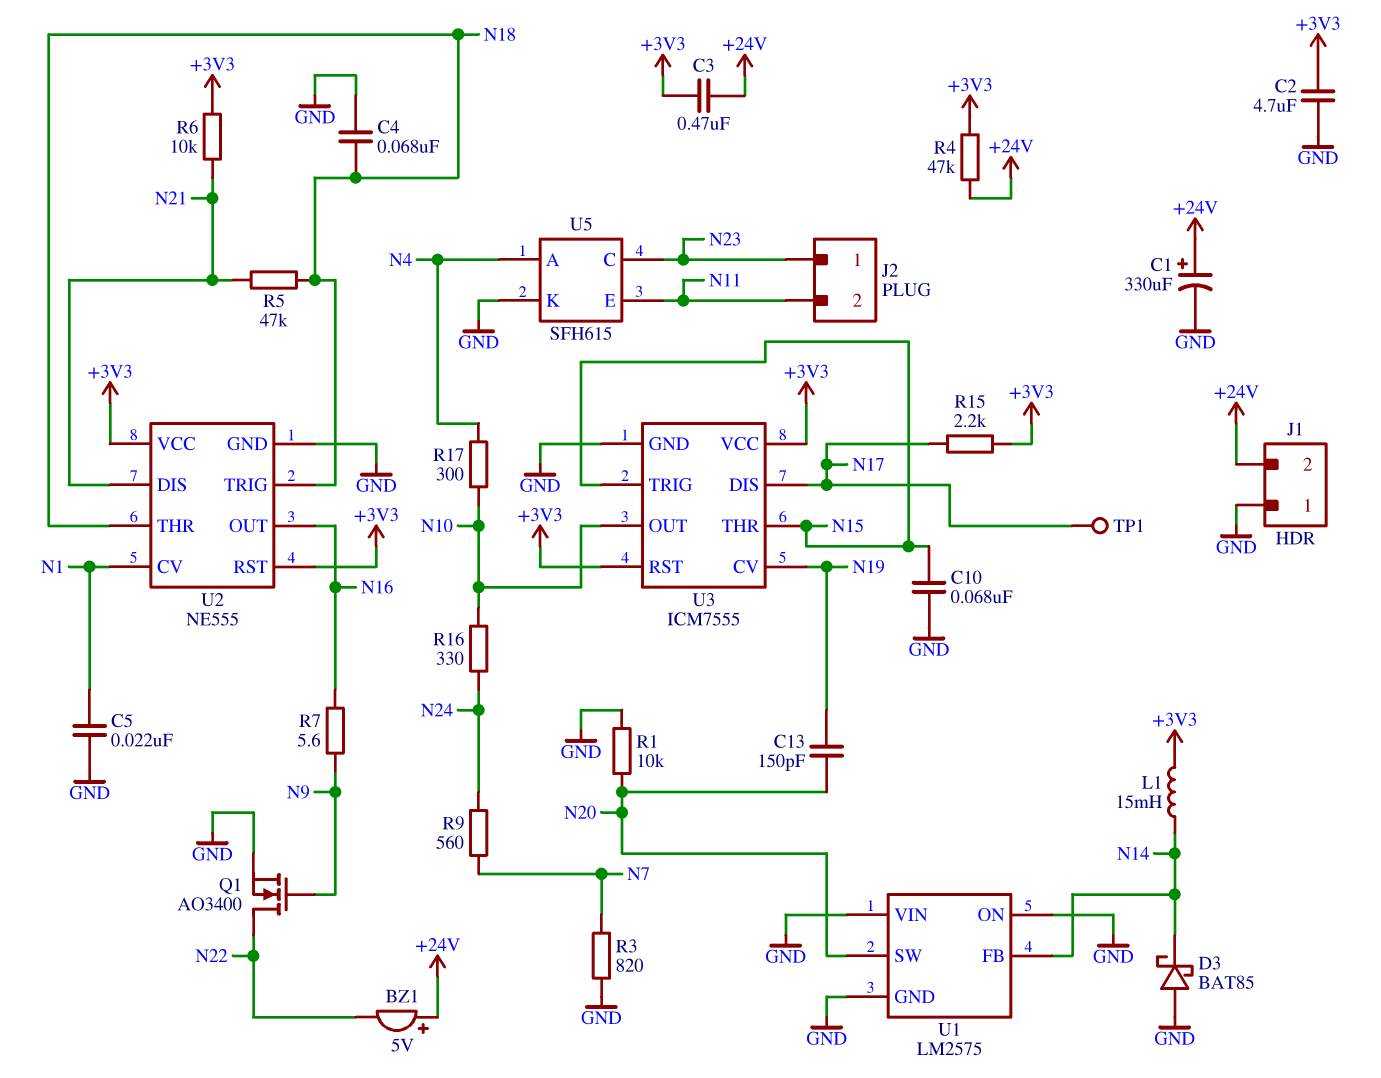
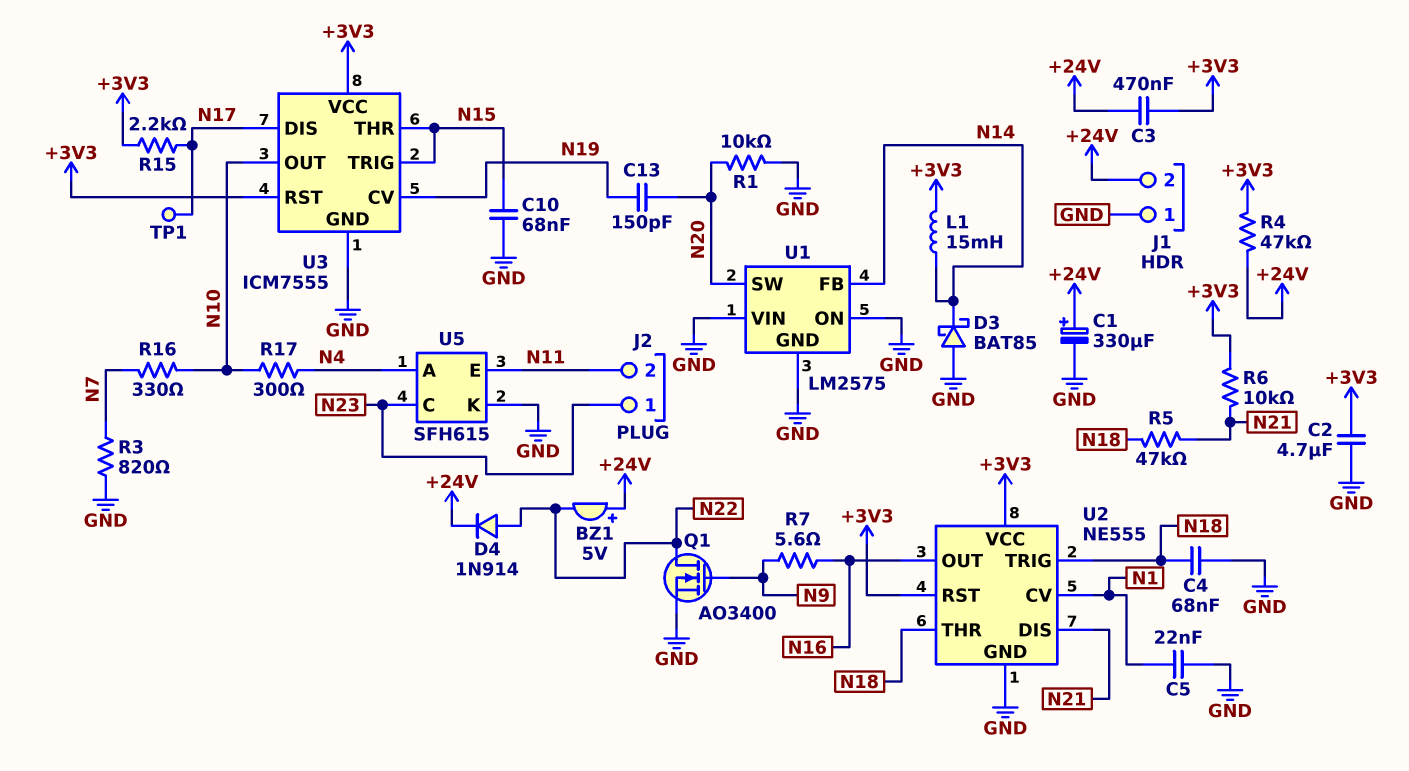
D4: none -> diode 1N914 (A N22, K +24V)
R9: 560 (N7, N24) -> none
R16: 330 (N10, N24) -> 330 (N7, N10)

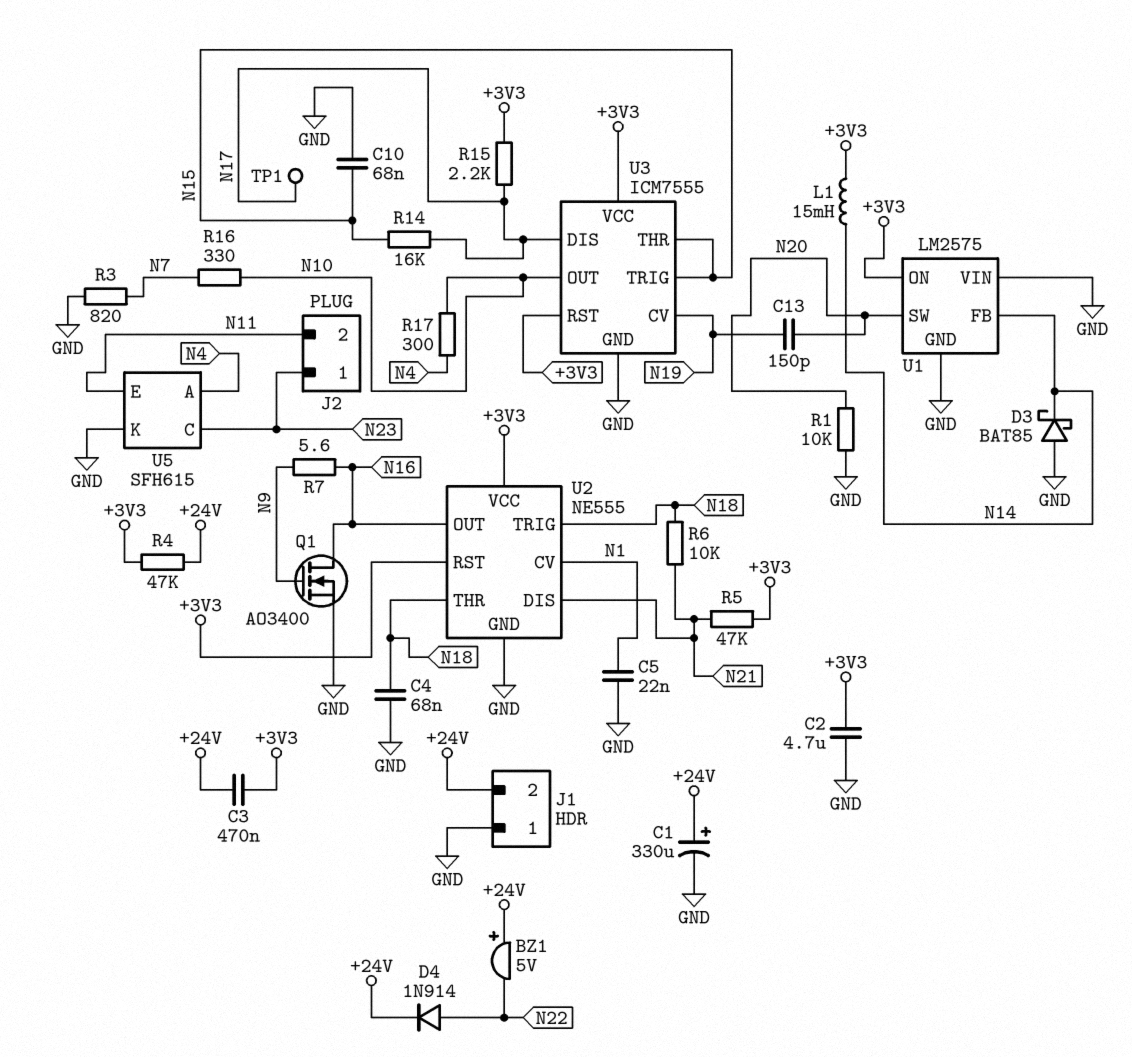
Q1: NMOS AO3400 (G N9, D N22, S GND) -> NMOS AO3400 (G N9, D N16, S GND)
R5: 47k (N18, N21) -> 47k (+3V3, N21)
R6: 10k (+3V3, N21) -> 10k (N18, N21)
R14: none -> 16k (N15, N17)
U1 pin ON: GND -> +3V3

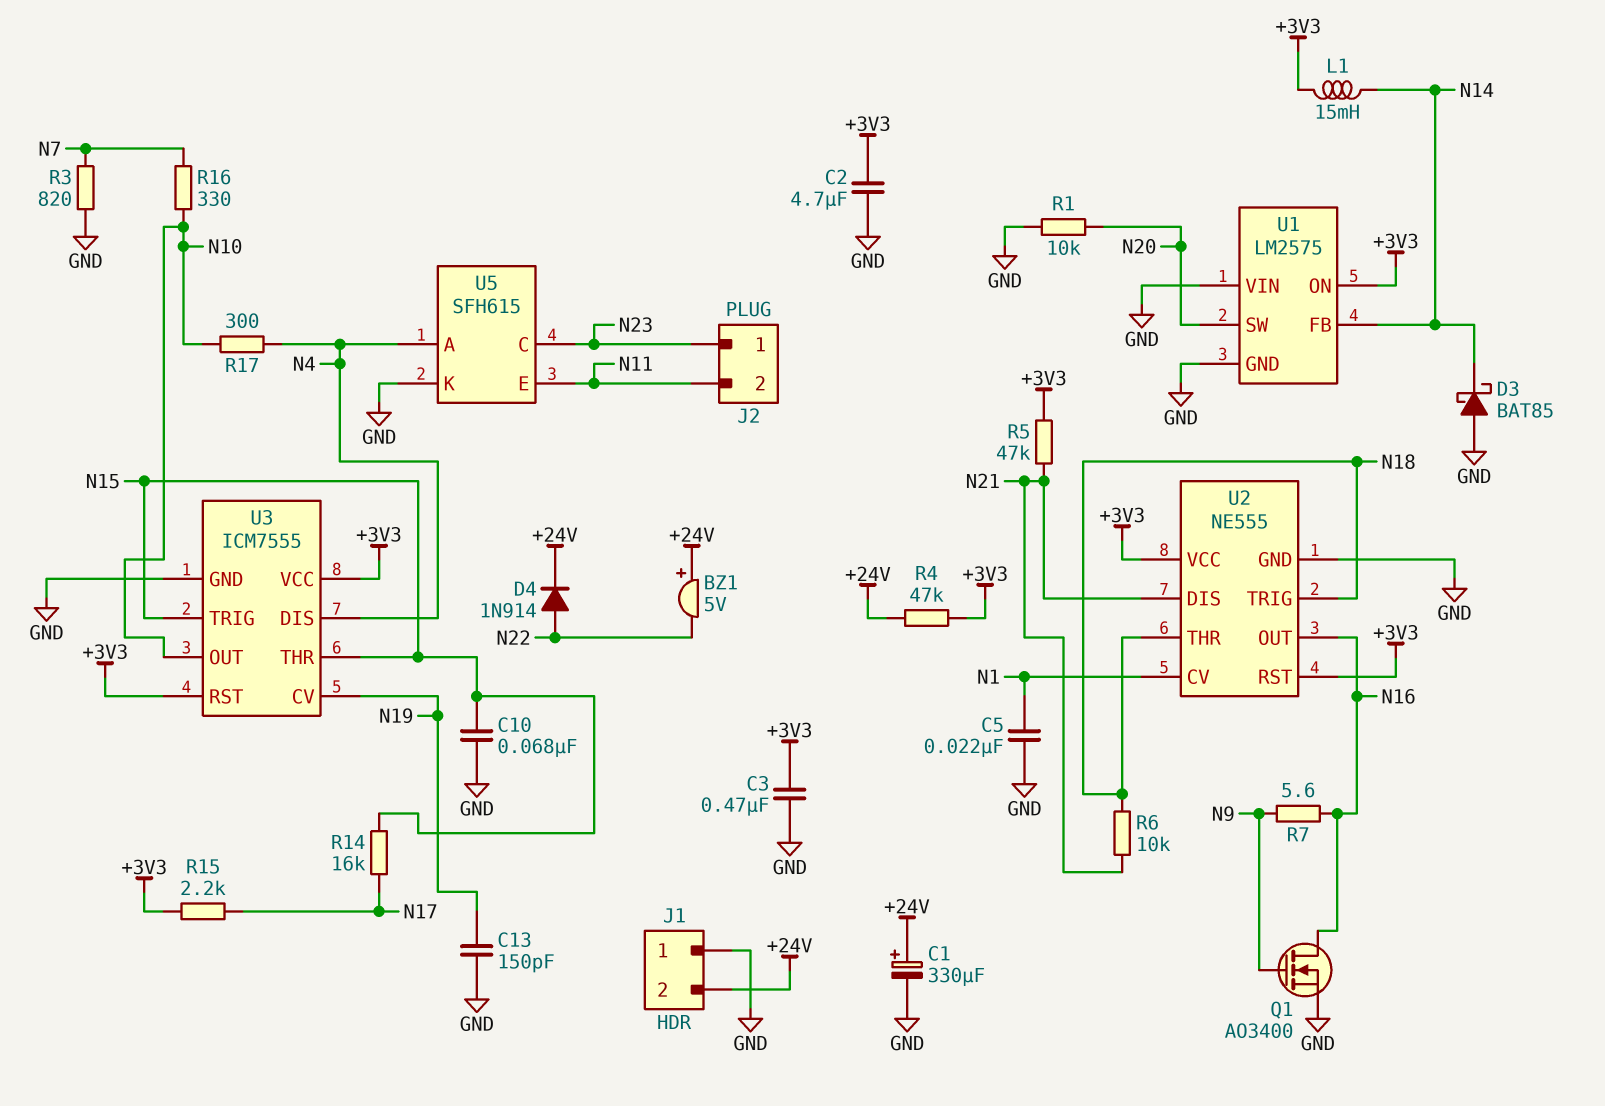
C3: 470nF (+3V3, +24V) -> 470nF (+3V3, GND)
C4: 68nF (GND, N18) -> none
C13: 150pF (N19, N20) -> 150pF (GND, N19)
TP1: test point (N17) -> none
U3 pin DIS: N17 -> N4

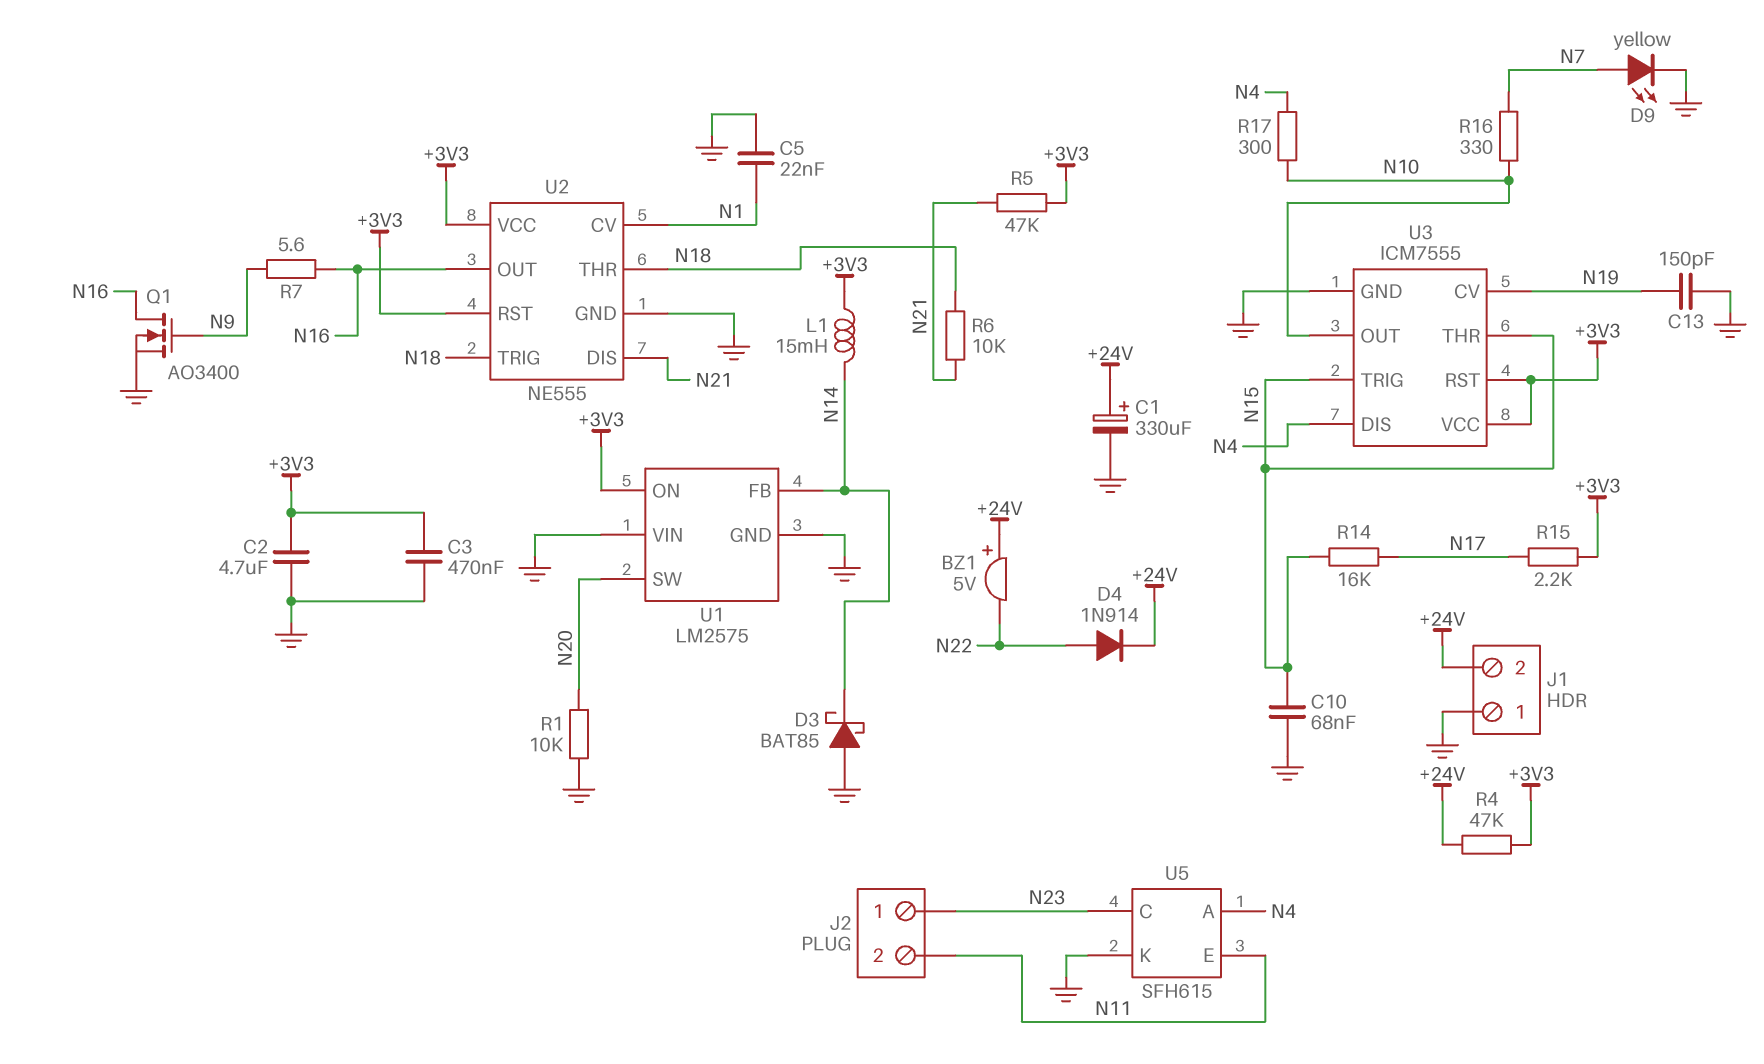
D9: none -> LED yellow (A N7, K GND)
R3: 820 (GND, N7) -> none

